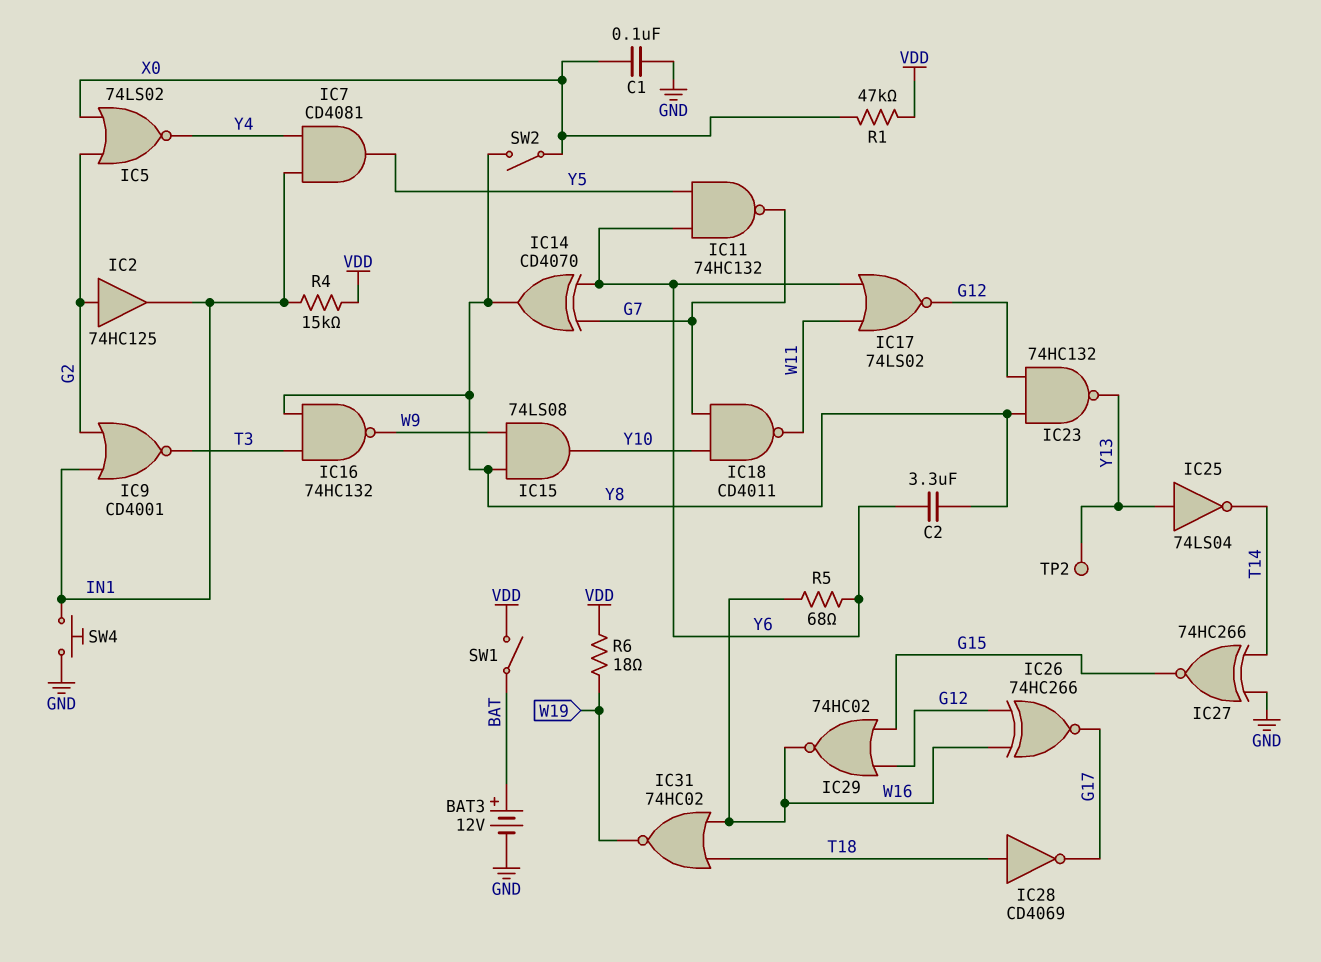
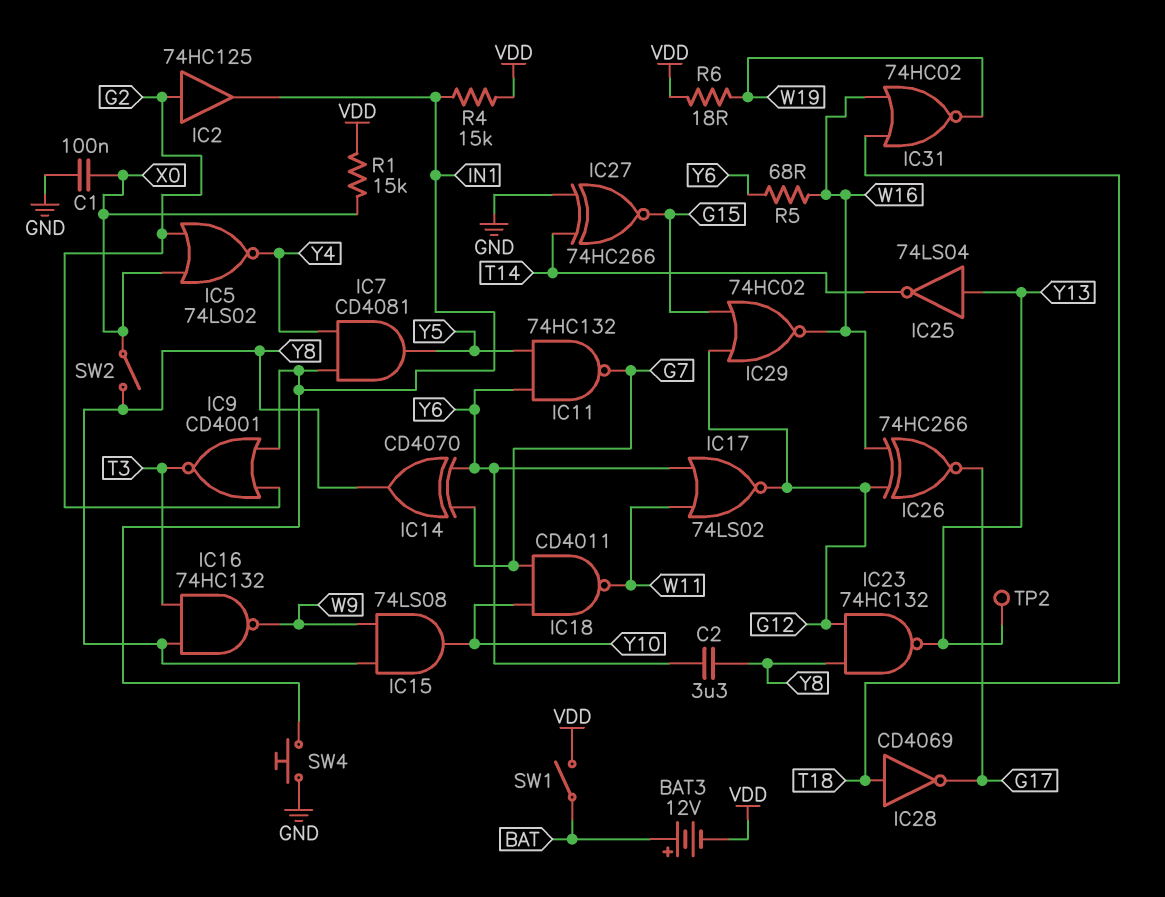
BAT3: 12V (plus BAT, minus GND) -> 12V (plus BAT, minus VDD)
R1: 47k (VDD, X0) -> 15k (VDD, X0)

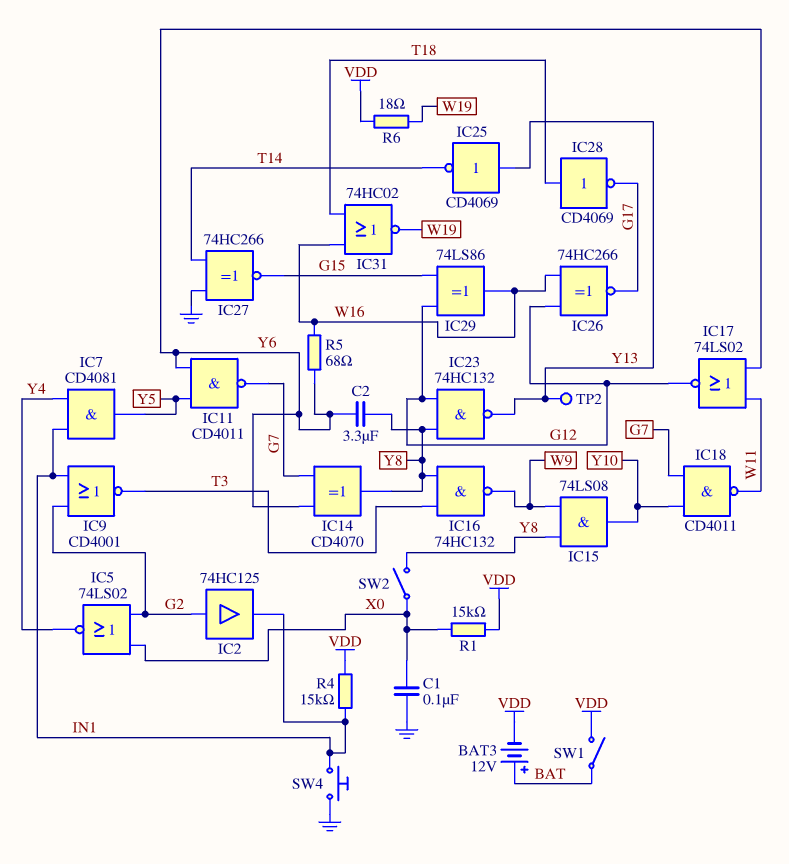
IC11: NAND 74HC132 (in Y5, in Y6, out G7) -> NAND CD4011 (in Y5, in Y6, out G7)
IC25: NOT 74LS04 (in Y13, out T14) -> NOT CD4069 (in Y13, out T14)
IC29: NOR 74HC02 (in G12, in G15, out W16) -> XOR 74LS86 (in G12, in G15, out W16)

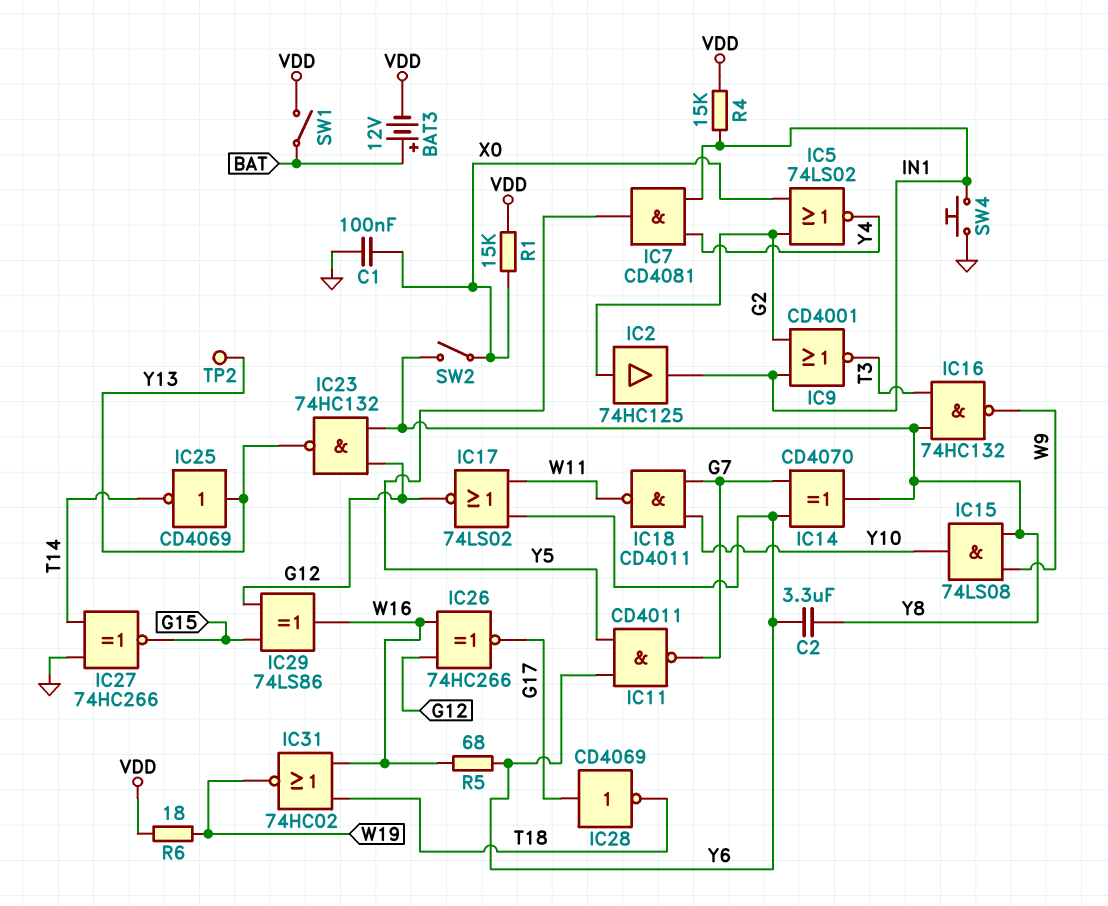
IC28: NOT CD4069 (in T18, out G17) -> NOT CD4069 (in G17, out T18)

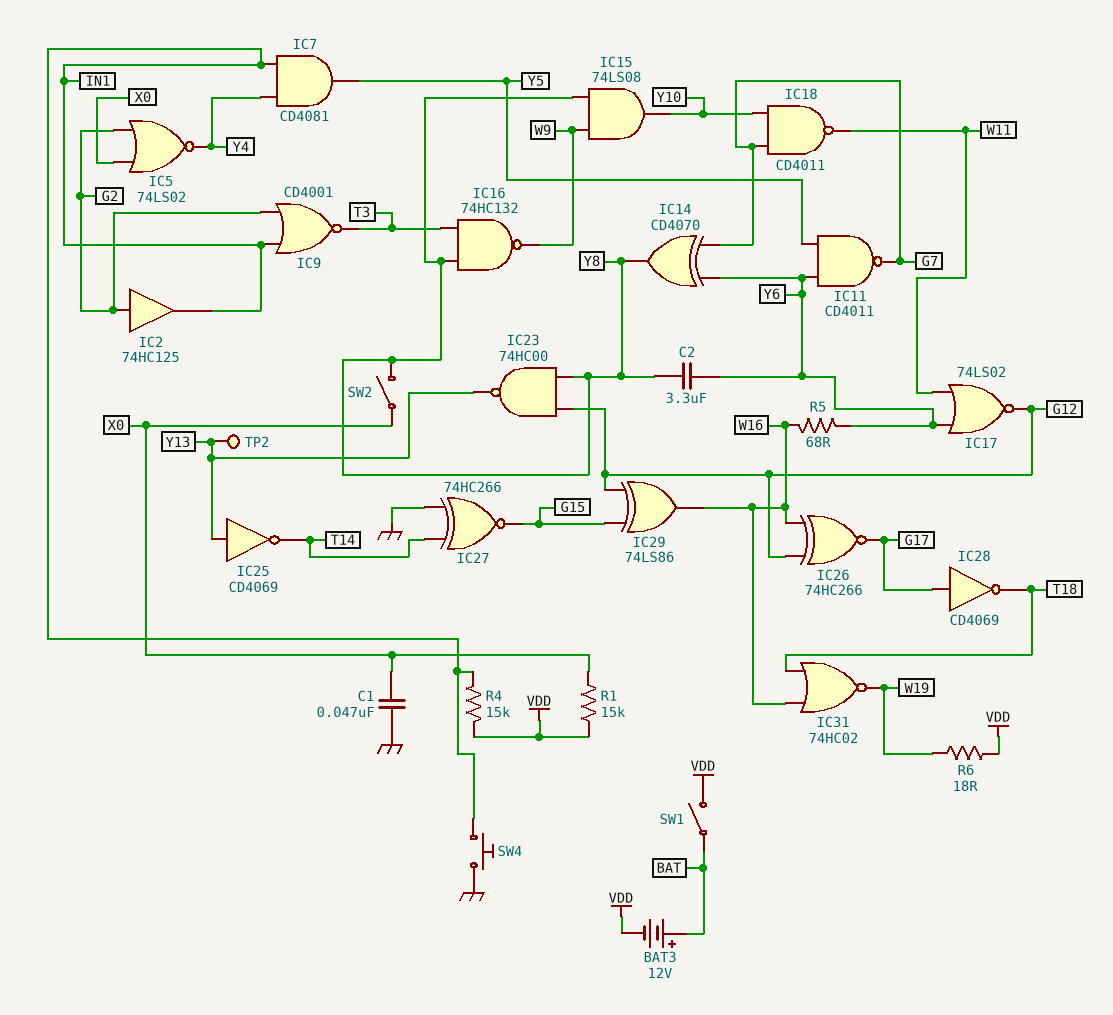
C1: 100nF (GND, X0) -> 47nF (GND, X0)
IC23: NAND 74HC132 (in G12, in Y8, out Y13) -> NAND 74HC00 (in G12, in Y8, out Y13)

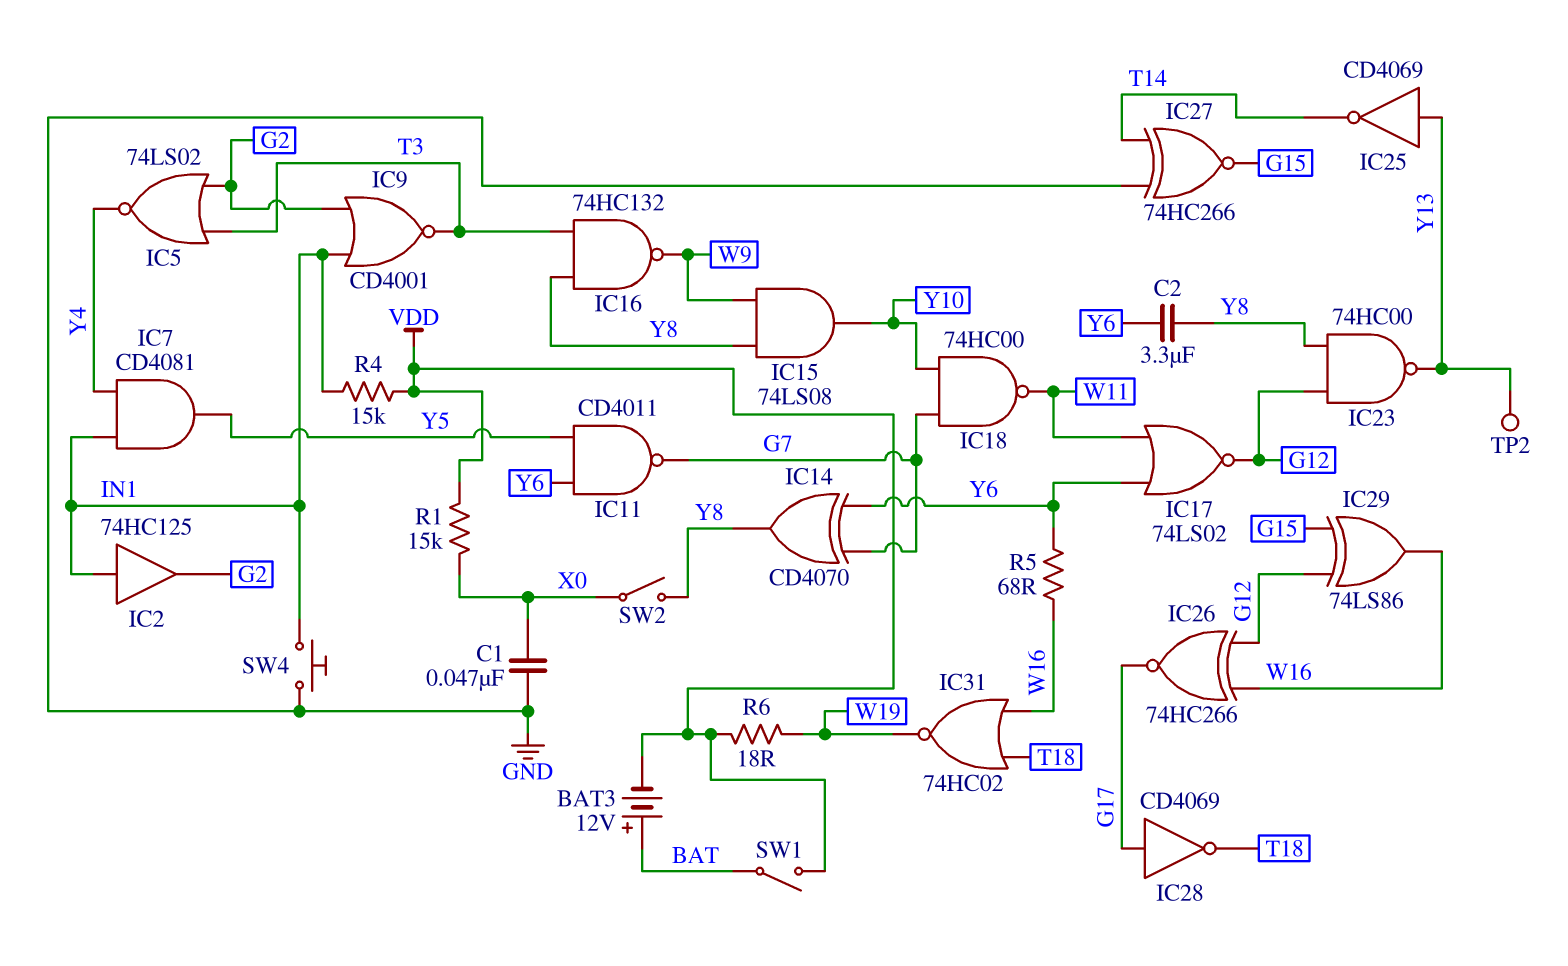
IC2: buffer 74HC125 (in G2, out IN1) -> buffer 74HC125 (in IN1, out G2)
IC5: NOR 74LS02 (in G2, in X0, out Y4) -> NOR 74LS02 (in G2, in T3, out Y4)
IC18: NAND CD4011 (in G7, in Y10, out W11) -> NAND 74HC00 (in G7, in Y10, out W11)

